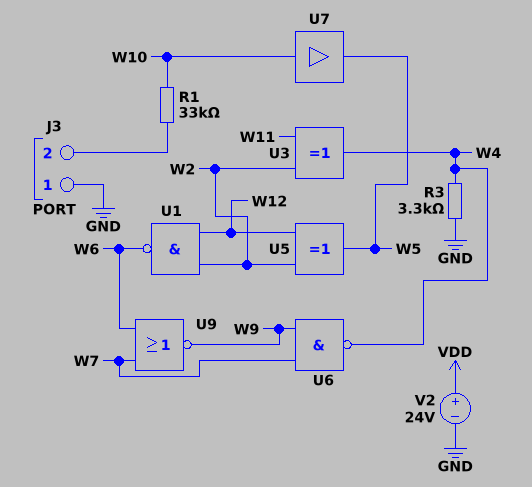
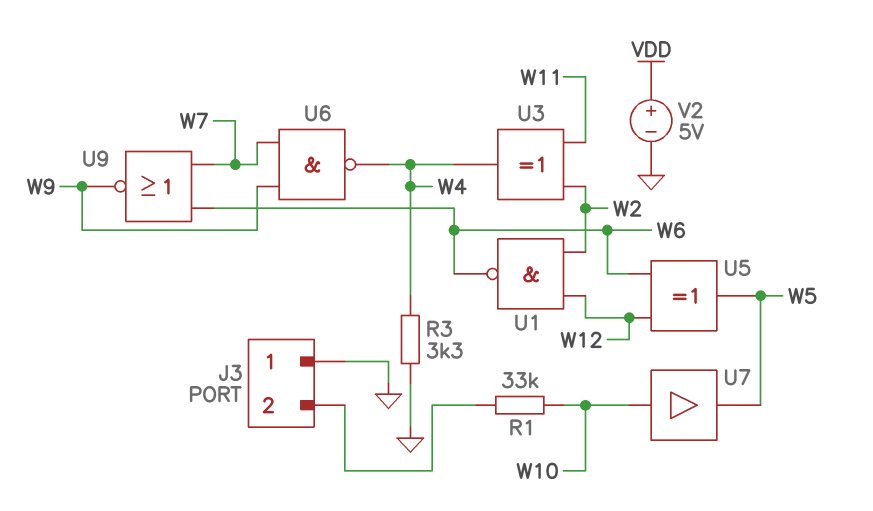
U5: XOR (in W2, in W12, out W5) -> XOR (in W6, in W12, out W5)
V2: 24V (plus VDD, minus GND) -> 5V (plus VDD, minus GND)

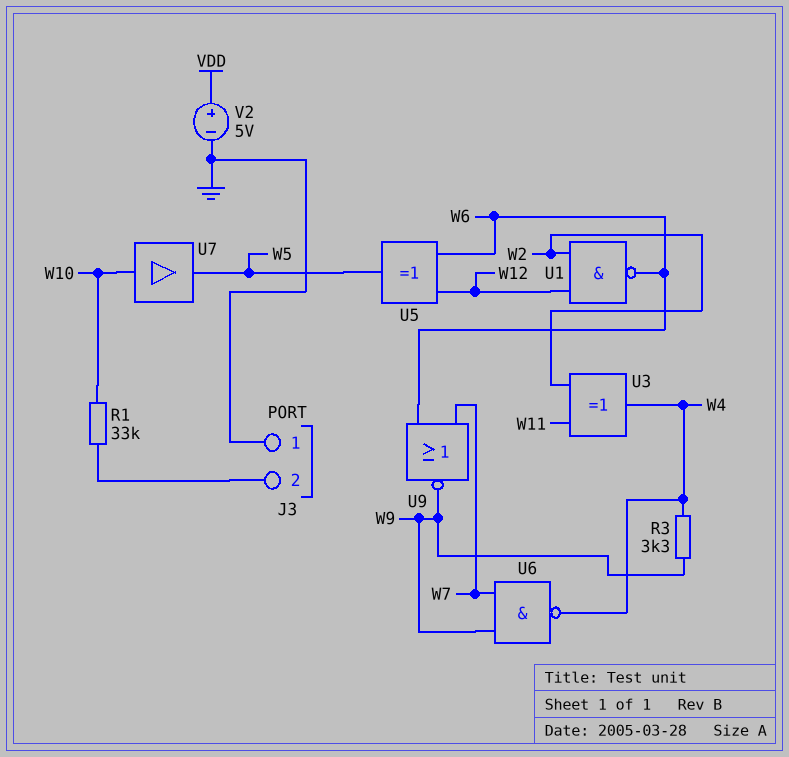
R3: 3.3k (GND, W4) -> 3.3k (W4, W9)

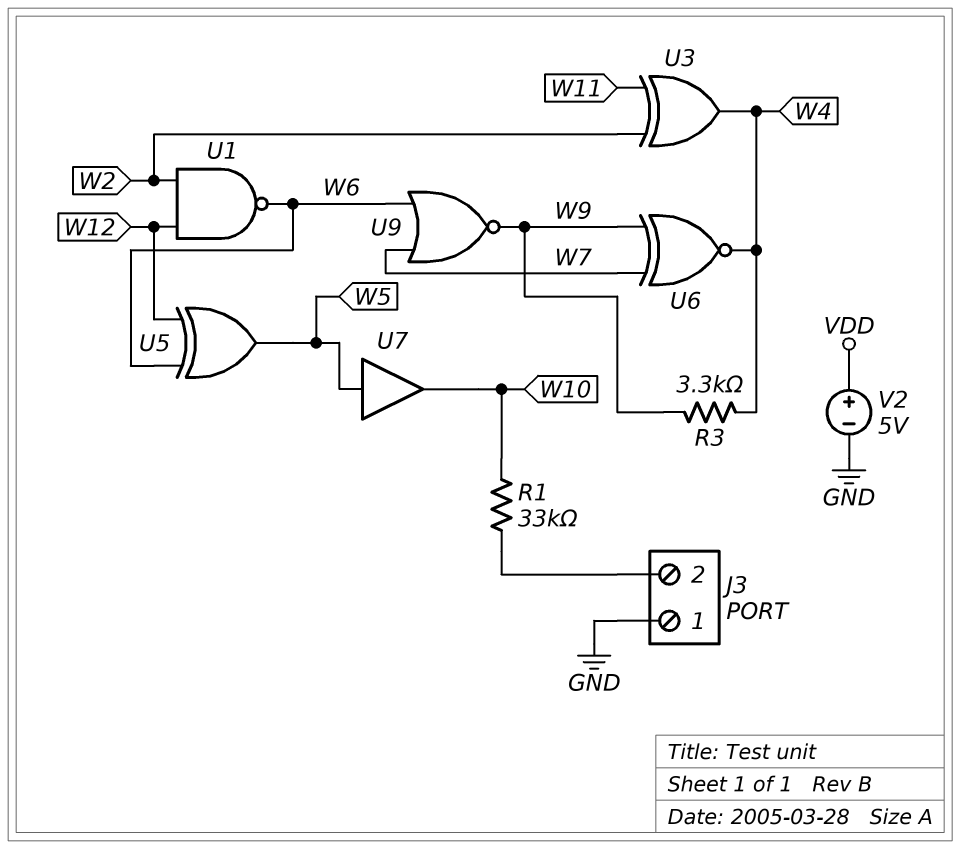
U6: NAND (in W7, in W9, out W4) -> XNOR (in W7, in W9, out W4)
U7: buffer (in W10, out W5) -> buffer (in W5, out W10)

